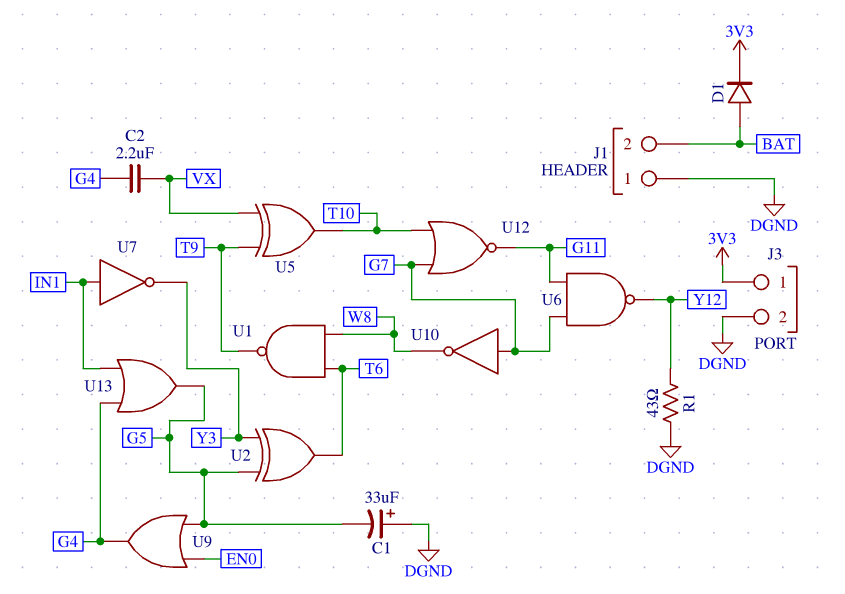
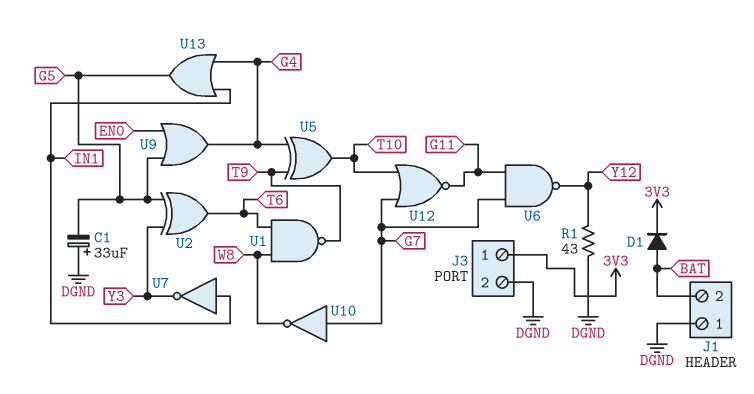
C2: 2.2uF (G4, VX) -> none
U5: XOR (in T9, in VX, out T10) -> XOR (in G4, in T9, out T10)

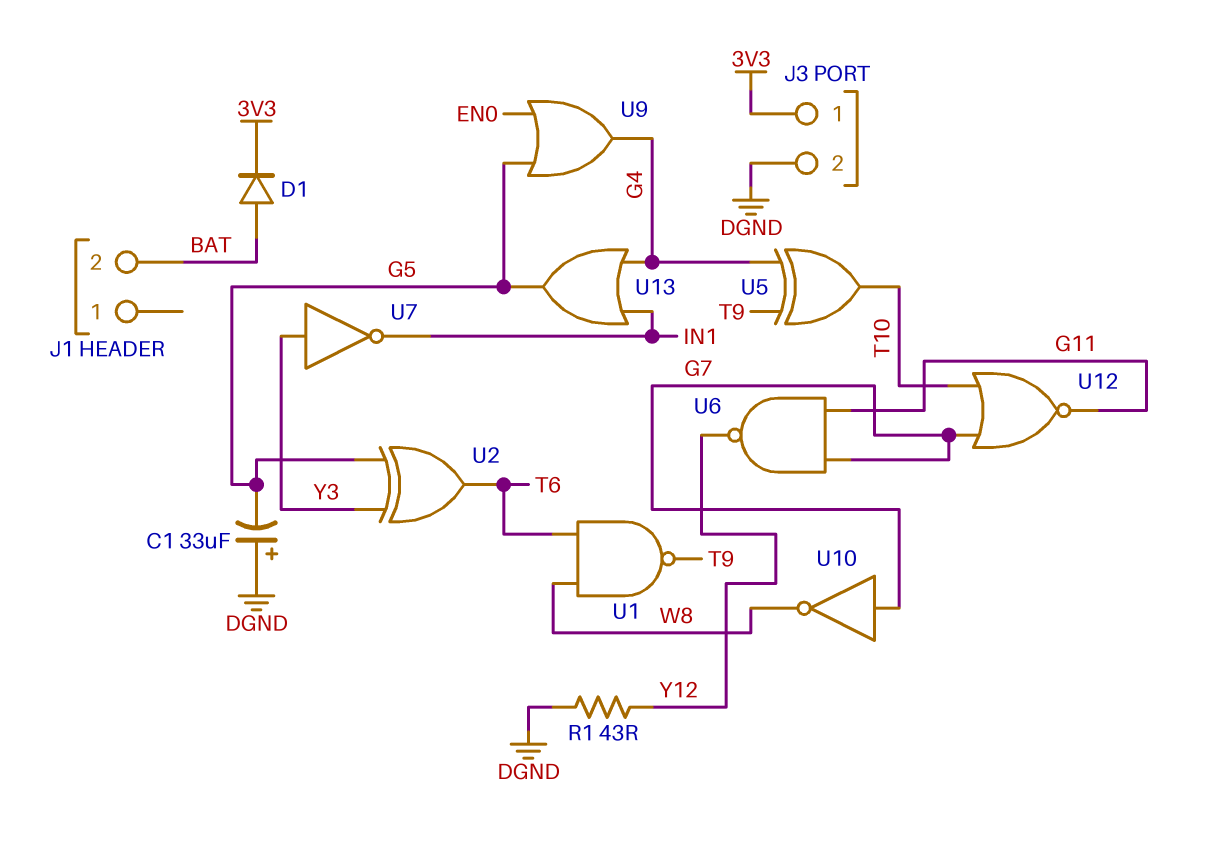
J1 pin 1: DGND -> none
U7: NOT (in IN1, out Y3) -> NOT (in Y3, out IN1)

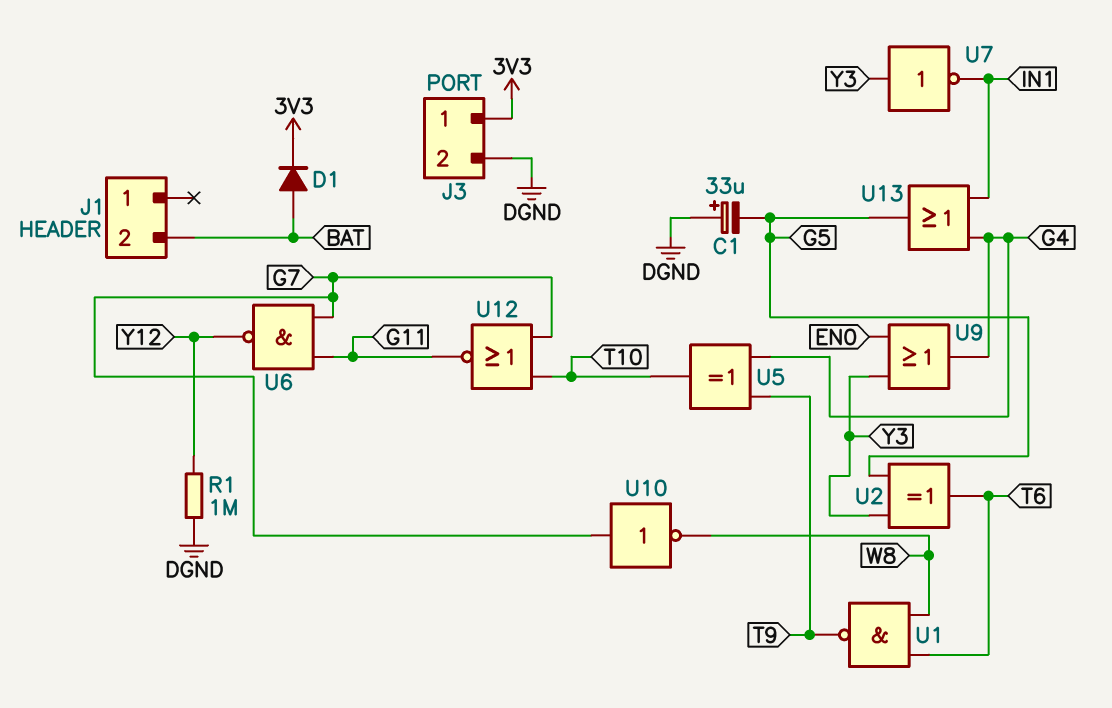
R1: 43 (DGND, Y12) -> 1M (DGND, Y12)
U9: OR (in EN0, in G5, out G4) -> OR (in EN0, in Y3, out G4)

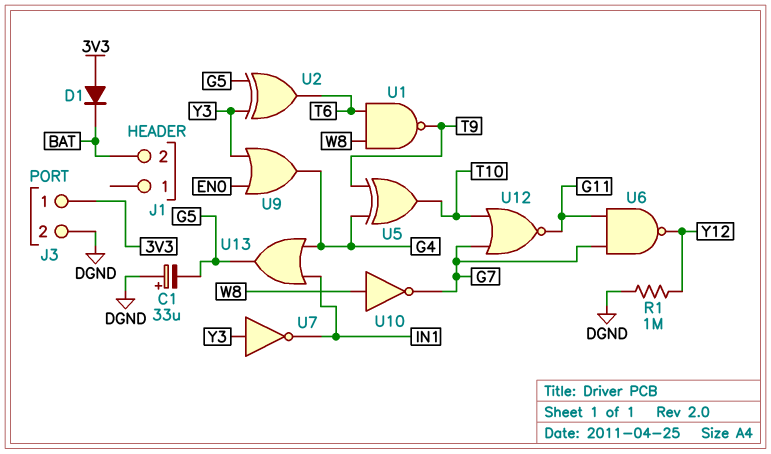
D1: diode (A BAT, K 3V3) -> diode (A 3V3, K BAT)
U10: NOT (in G7, out W8) -> NOT (in W8, out G7)

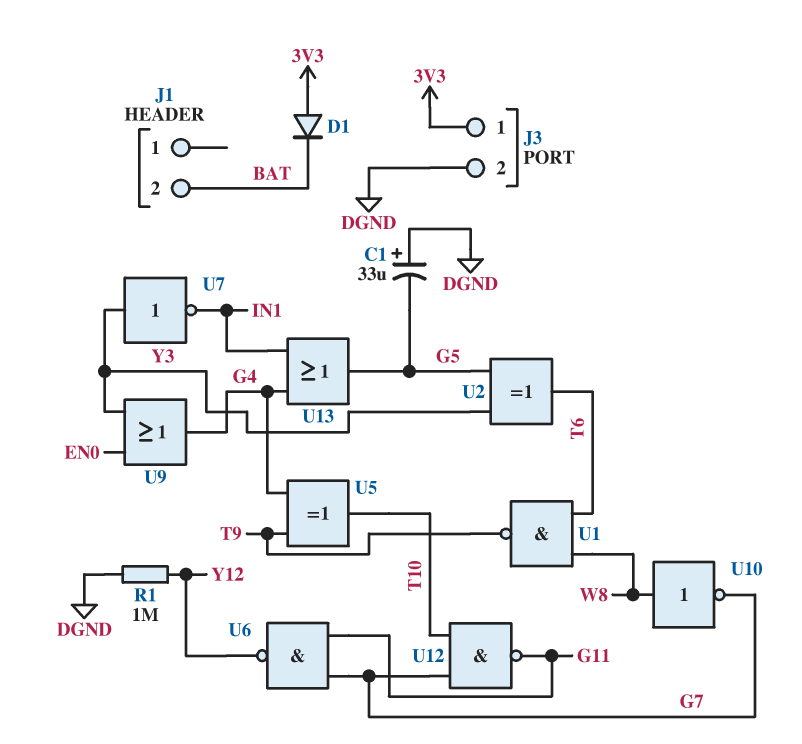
U12: NOR (in G7, in T10, out G11) -> NAND (in G7, in T10, out G11)

